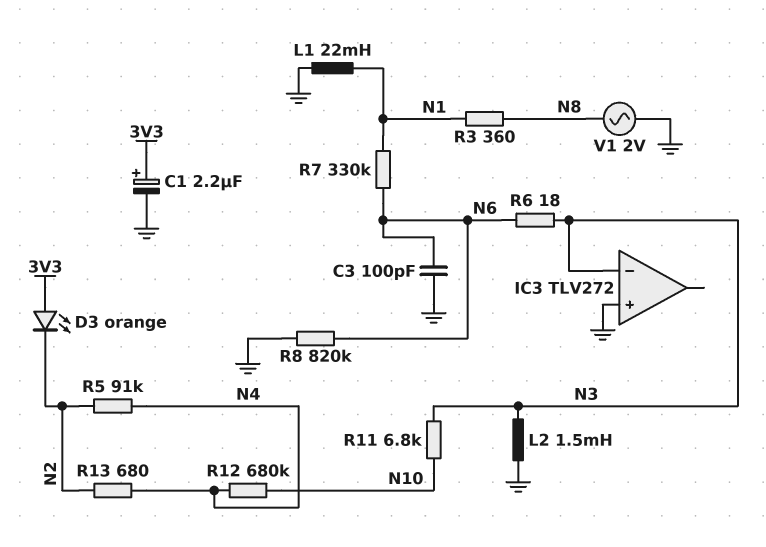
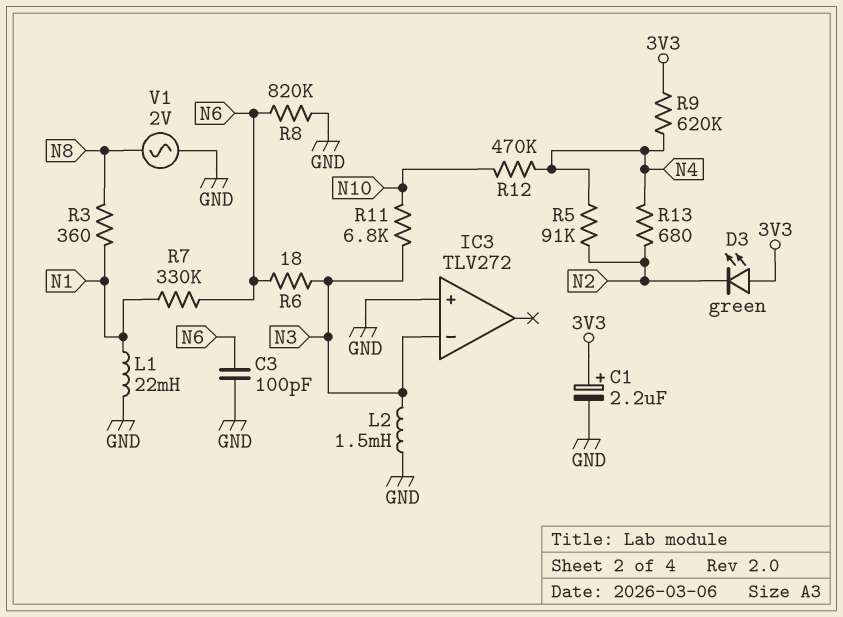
D3: LED orange (A 3V3, K N2) -> LED green (A 3V3, K N2)
R9: none -> 620k (3V3, N4)
R12: 680k (N4, N10) -> 470k (N4, N10)

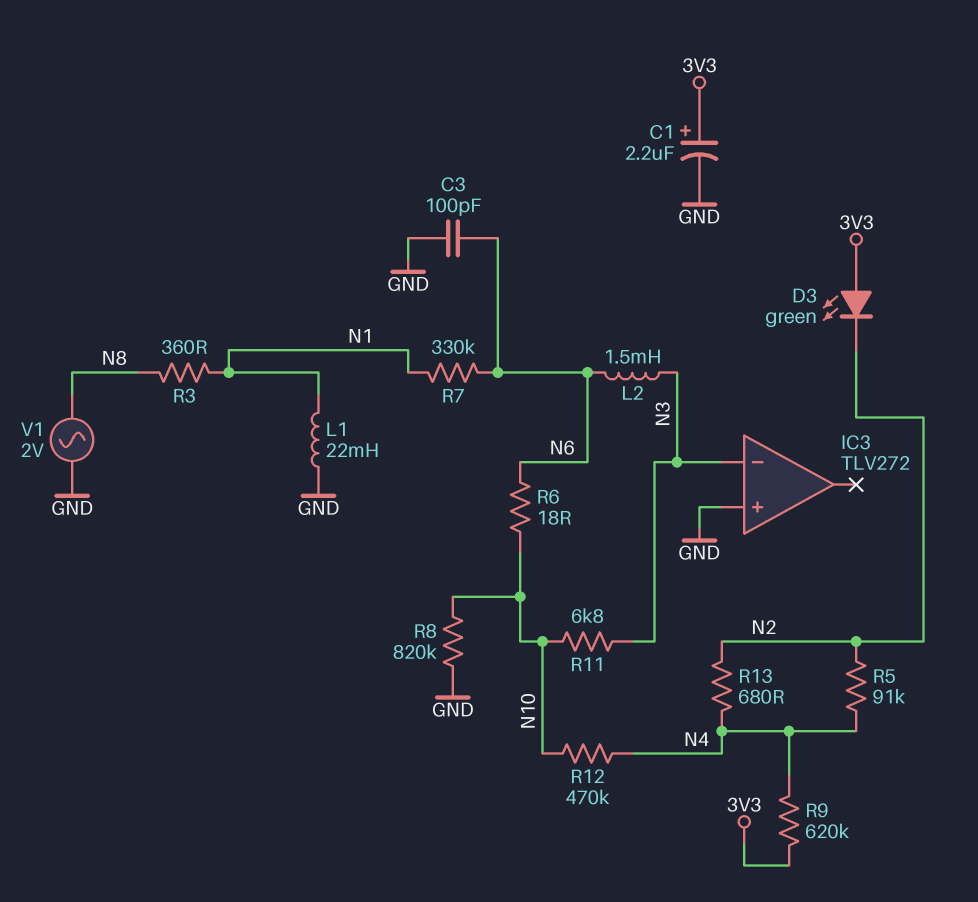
L2: 1.5mH (GND, N3) -> 1.5mH (N3, N6)
R6: 18 (N3, N6) -> 18 (N6, N10)
R8: 820k (GND, N6) -> 820k (GND, N10)

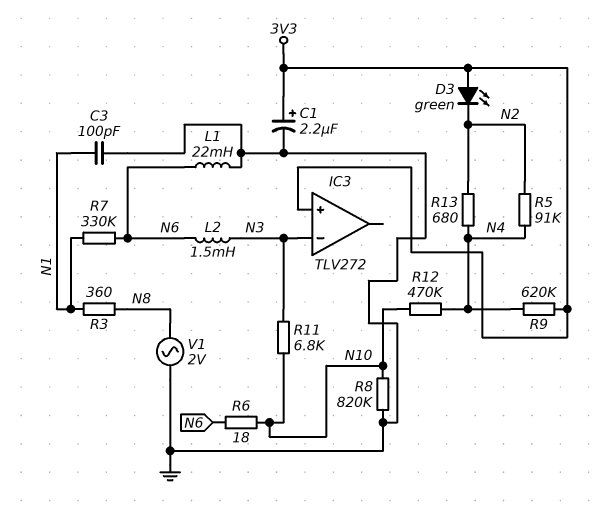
C3: 100pF (GND, N6) -> 100pF (GND, N1)
IC3 pin in+: GND -> 3V3
L1: 22mH (GND, N1) -> 22mH (GND, N6)

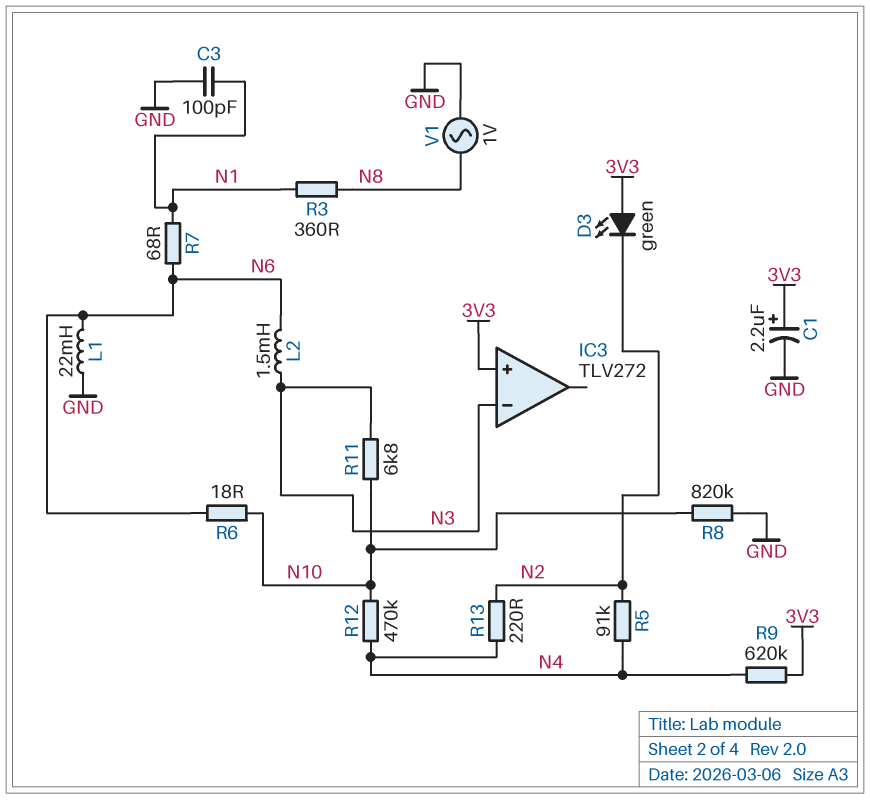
R7: 330k (N1, N6) -> 68 (N1, N6)
R13: 680 (N2, N4) -> 220 (N2, N4)
V1: AC 2V (GND, N8) -> AC 1V (GND, N8)

